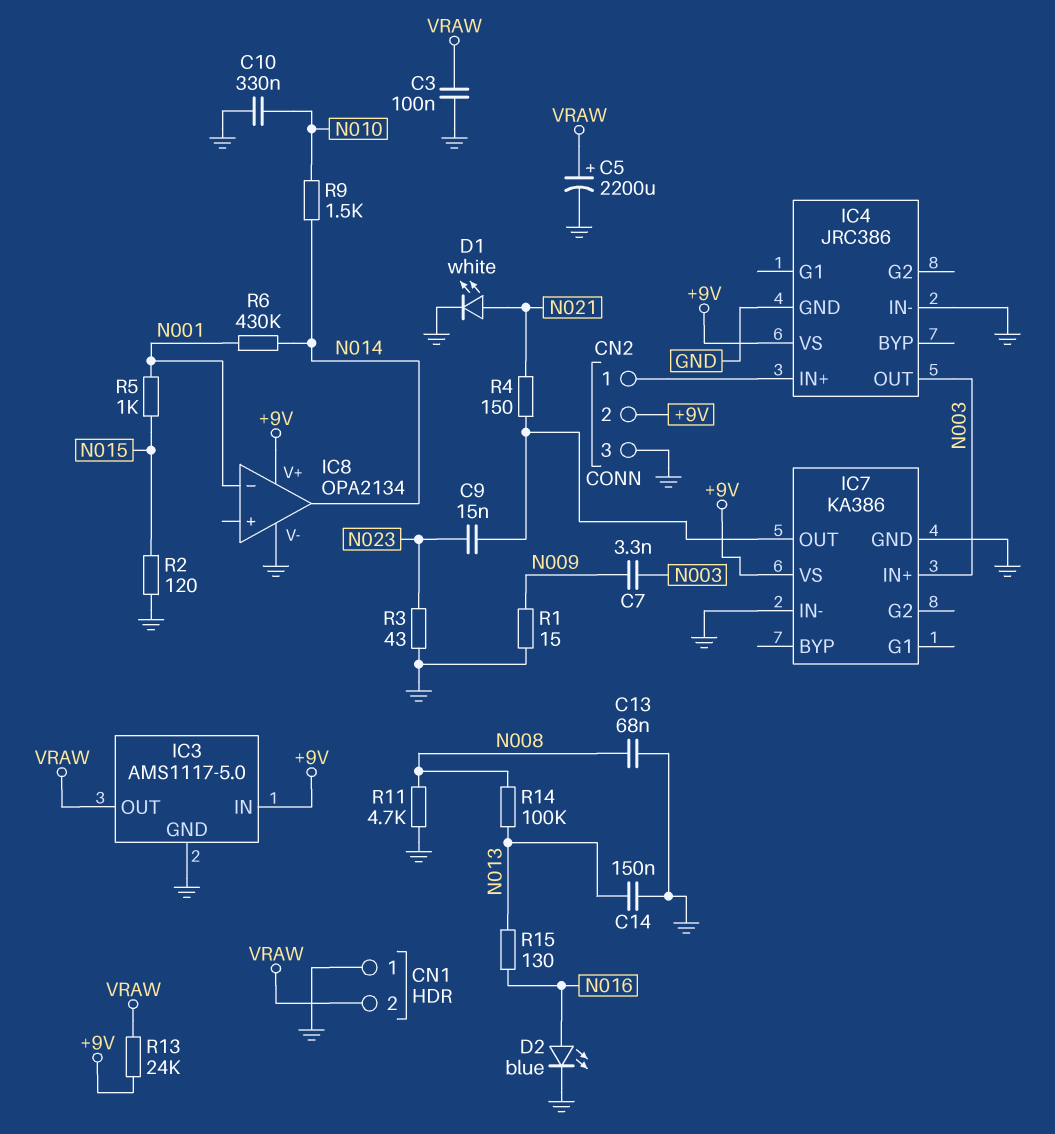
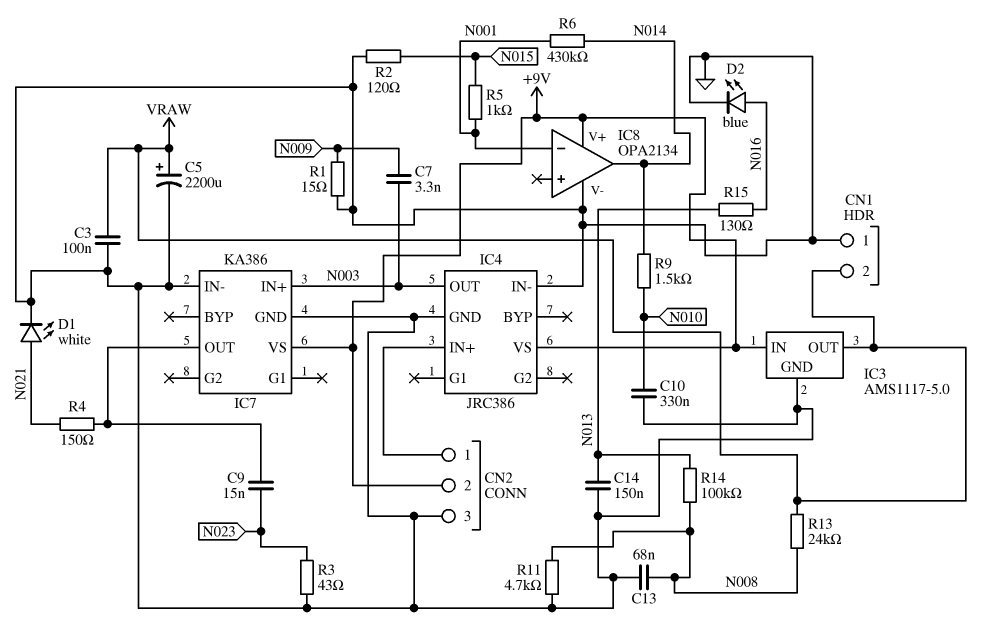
R13: 24k (+9V, VRAW) -> 24k (N008, VRAW)

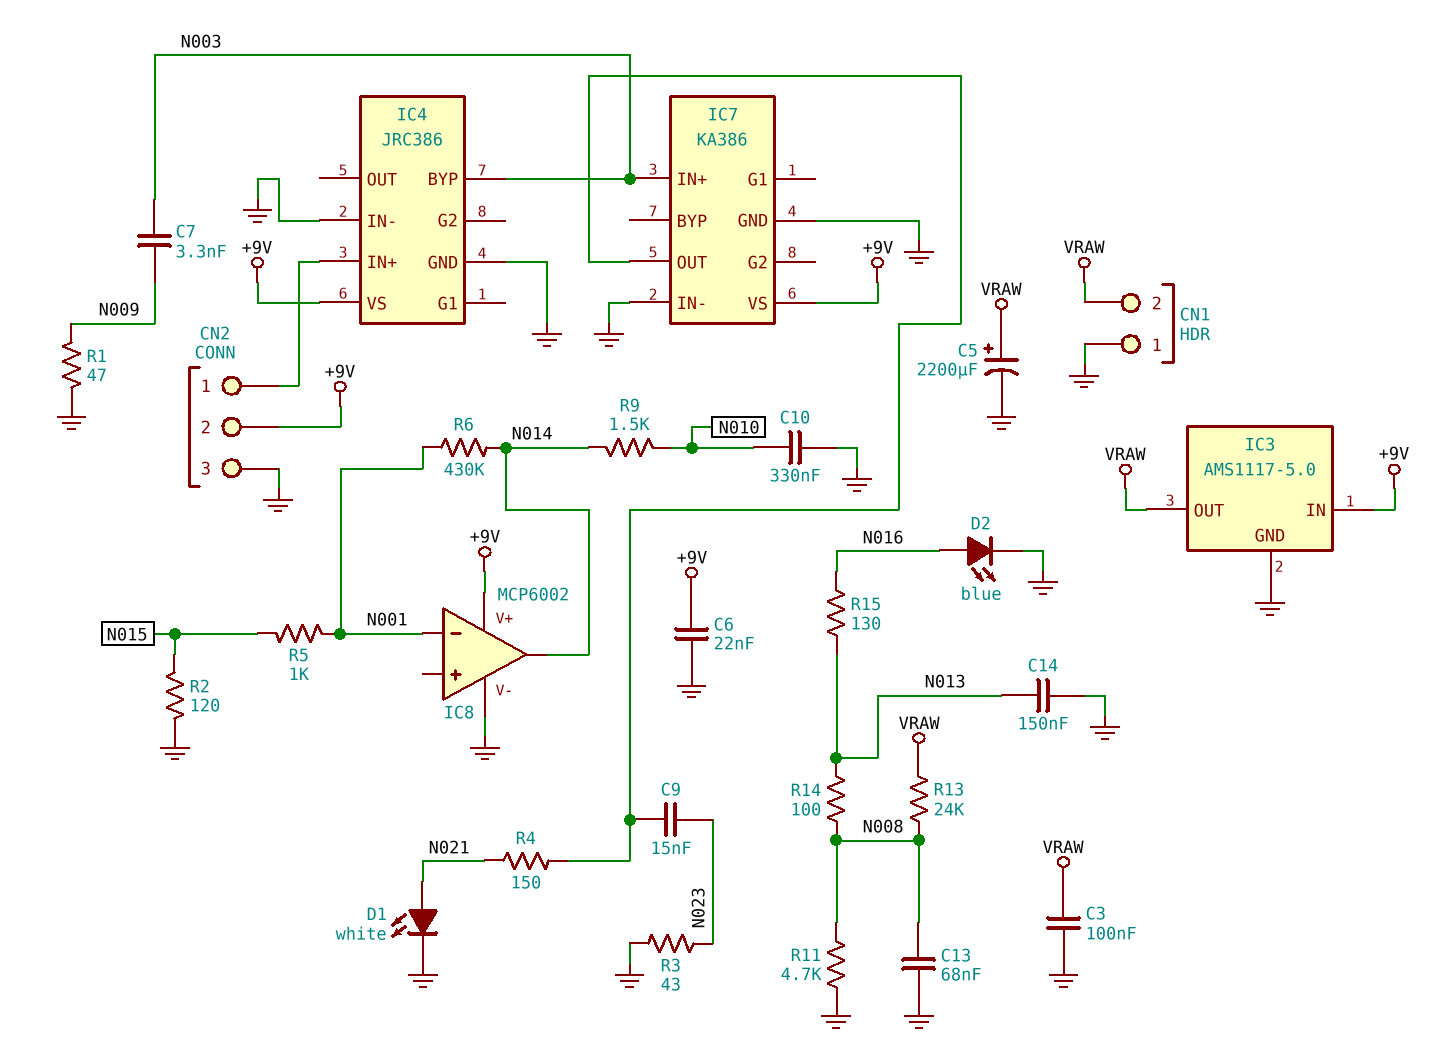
C6: none -> 22nF (+9V, GND)
IC4 pin BYP: none -> N003
IC4 pin OUT: N003 -> none
IC8: OPA2134 -> MCP6002
R1: 15 (GND, N009) -> 47 (GND, N009)
R14: 100k (N008, N013) -> 100 (N008, N013)

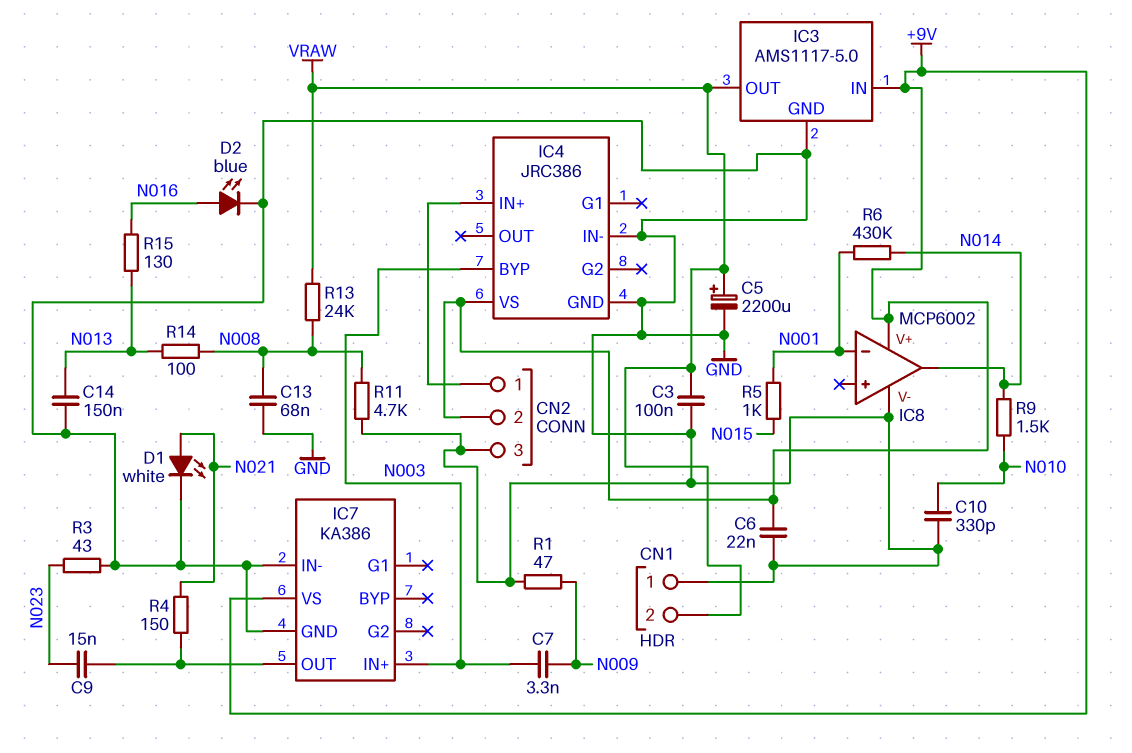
C10: 330nF (GND, N010) -> 330pF (GND, N010)
R2: 120 (GND, N015) -> none

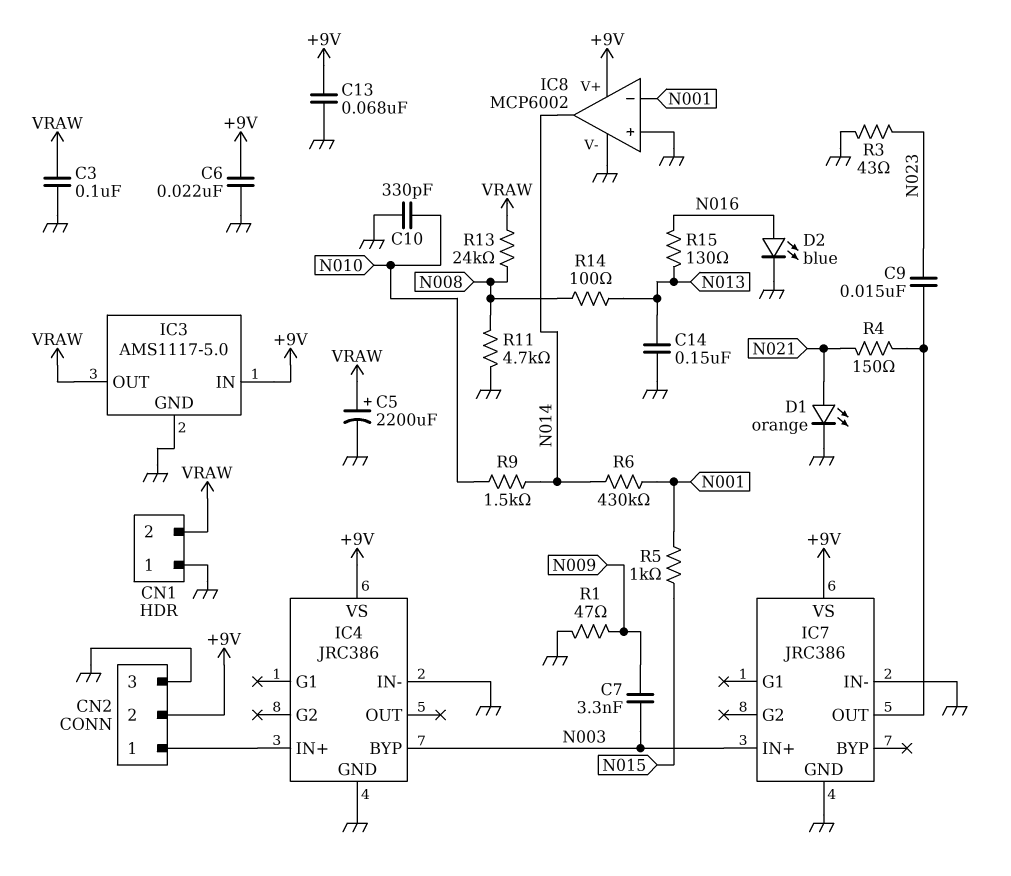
C13: 68nF (GND, N008) -> 68nF (+9V, GND)
D1: LED white (A N021, K GND) -> LED orange (A N021, K GND)
IC7: KA386 -> JRC386
IC8 pin in+: none -> GND

